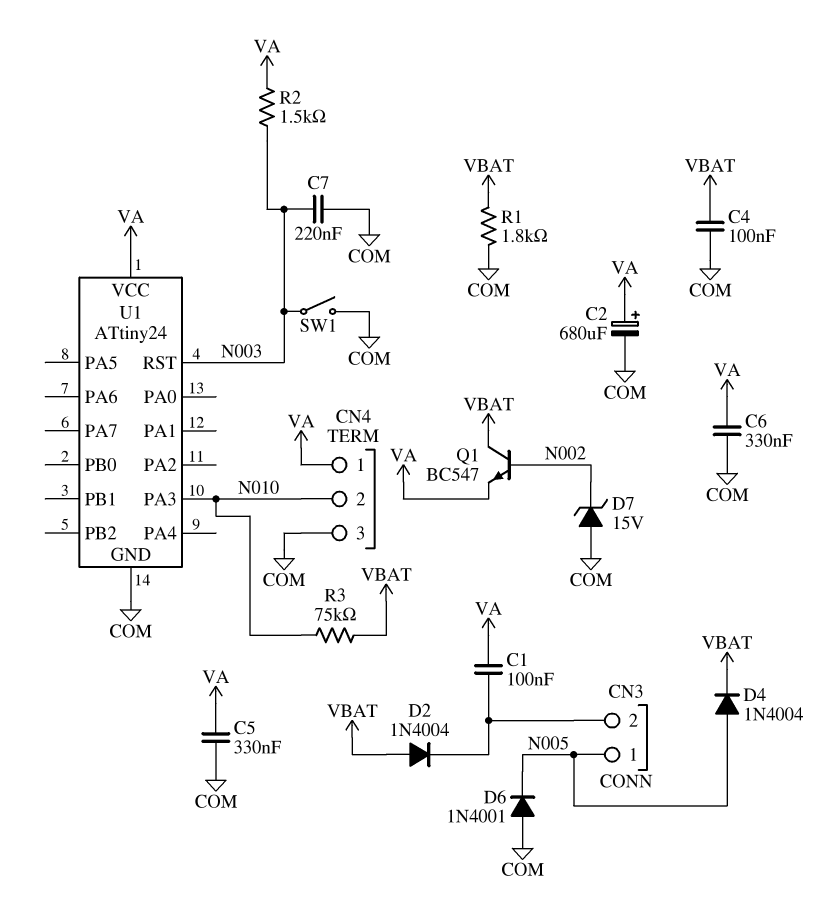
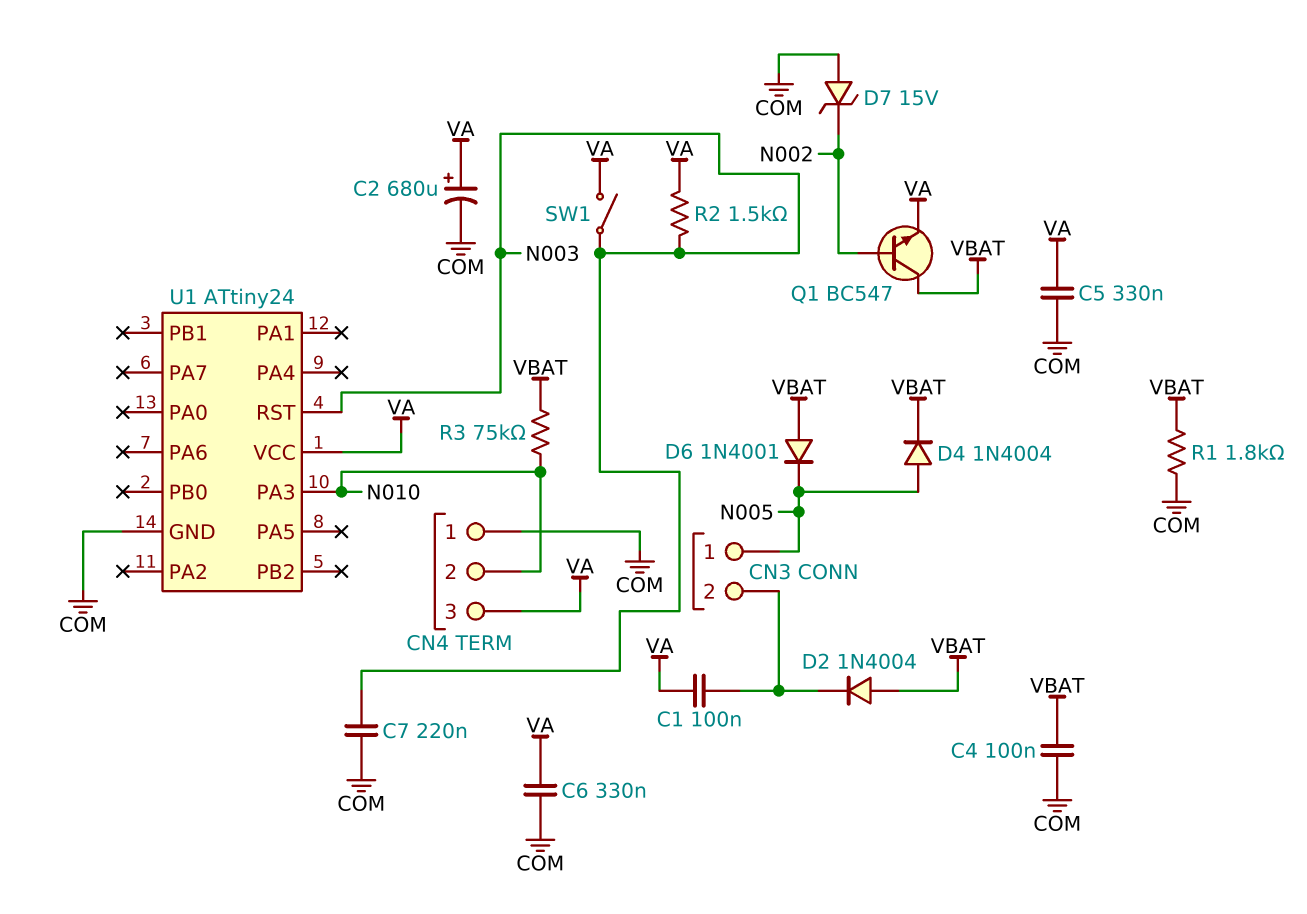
CN4 pin 1: VA -> COM
CN4 pin 3: COM -> VA
D6: diode 1N4001 (A COM, K N005) -> diode 1N4001 (A VBAT, K N005)
SW1: switch (COM, N003) -> switch (N003, VA)

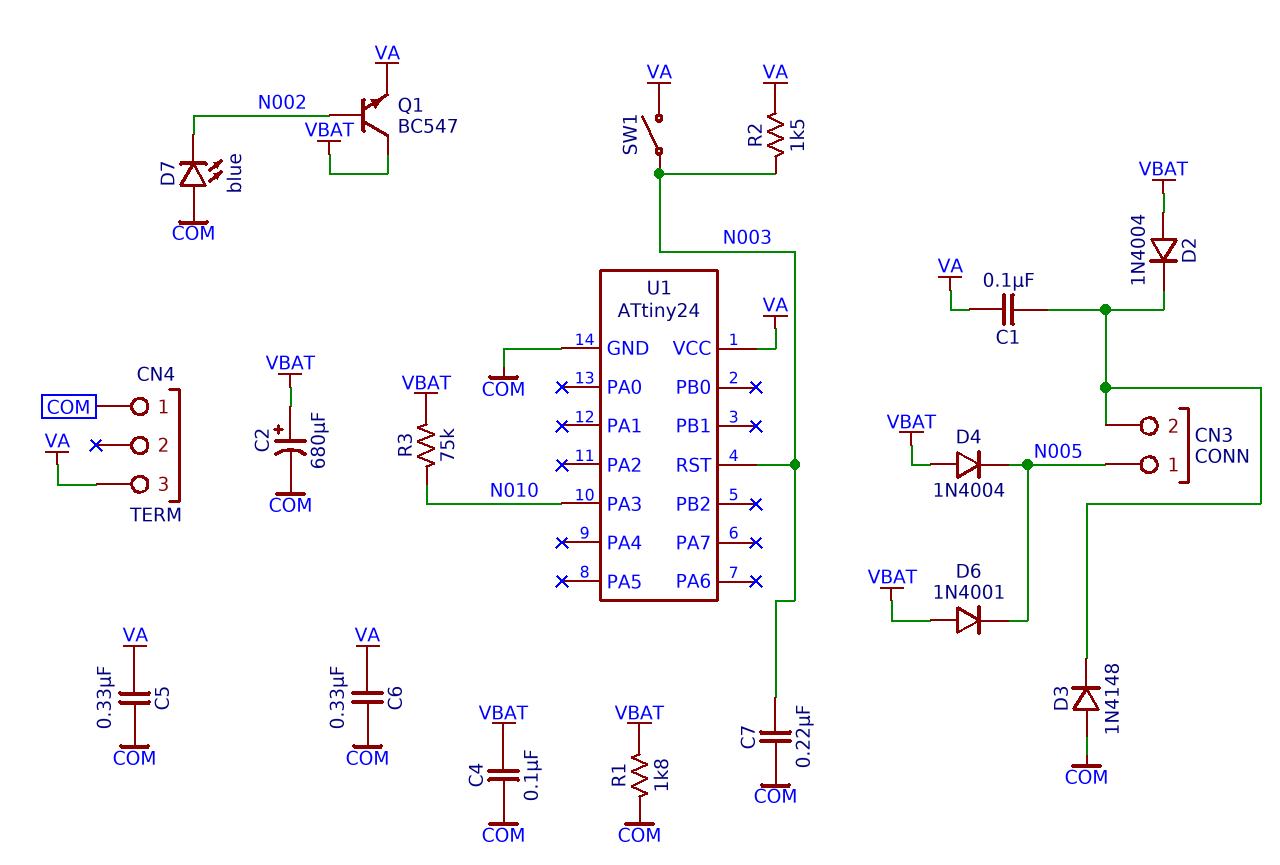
C2: 680uF (plus VA, minus COM) -> 680uF (plus VBAT, minus COM)
CN4 pin 2: N010 -> none
D3: none -> diode 1N4148 (A COM, K CN3/2)
D4: diode 1N4004 (A N005, K VBAT) -> diode 1N4004 (A VBAT, K N005)
D7: zener 15V (A COM, K N002) -> LED blue (A COM, K N002)

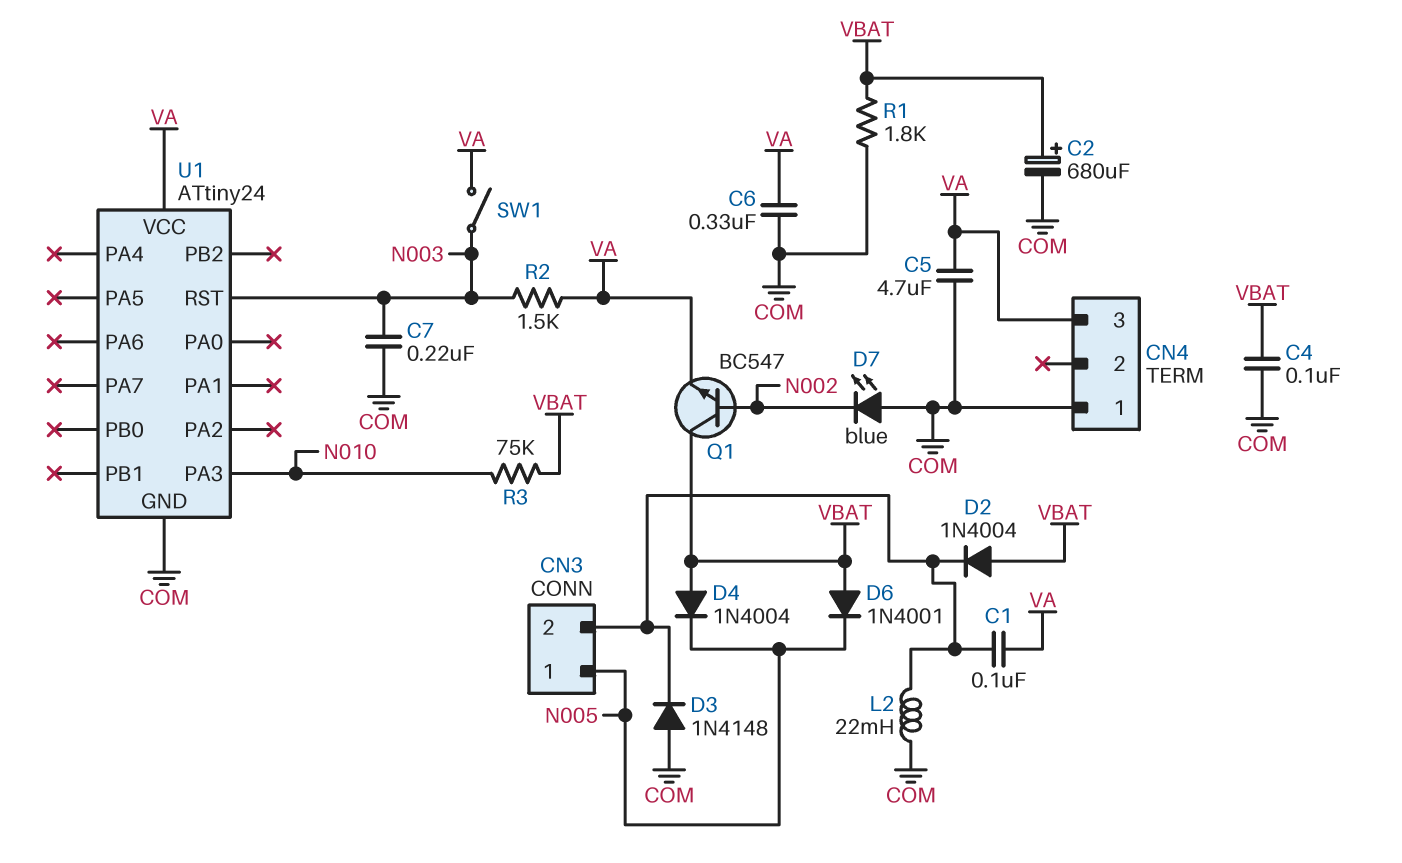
C5: 330nF (COM, VA) -> 4.7uF (COM, VA)
L2: none -> 22mH (CN3/2, COM)

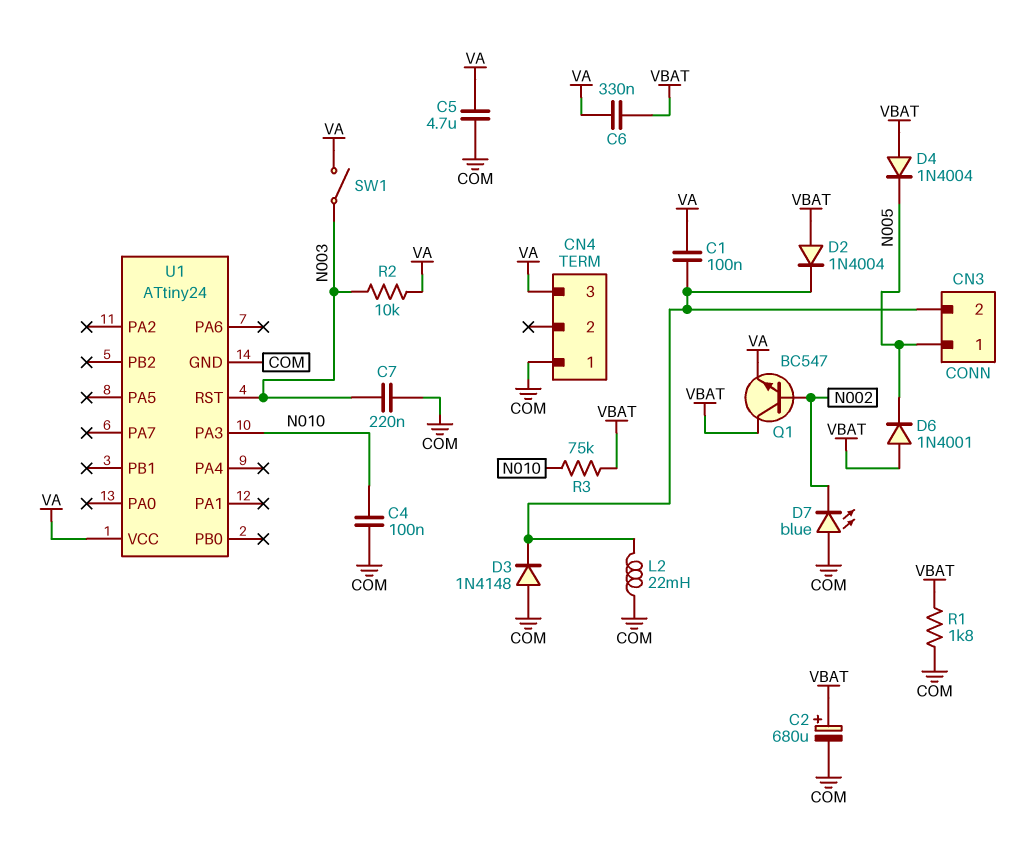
C4: 100nF (COM, VBAT) -> 100nF (COM, N010)
C6: 330nF (COM, VA) -> 330nF (VA, VBAT)
R2: 1.5k (N003, VA) -> 10k (N003, VA)

